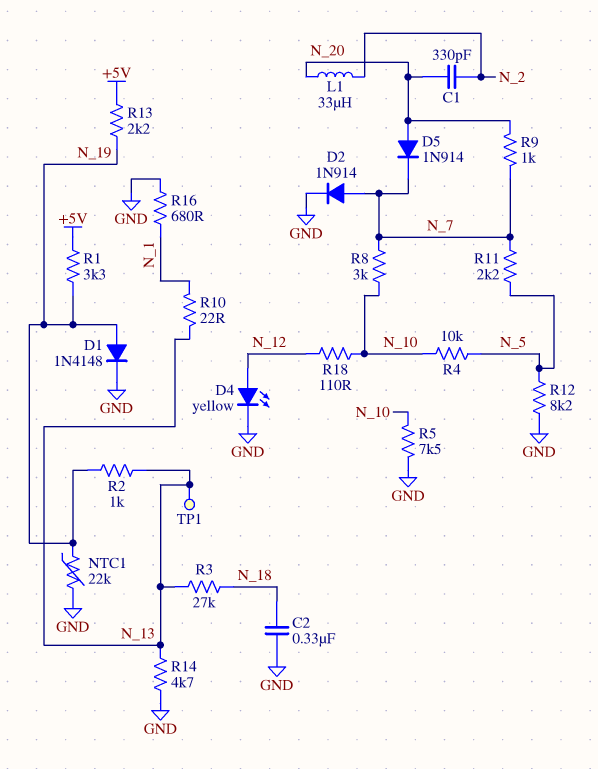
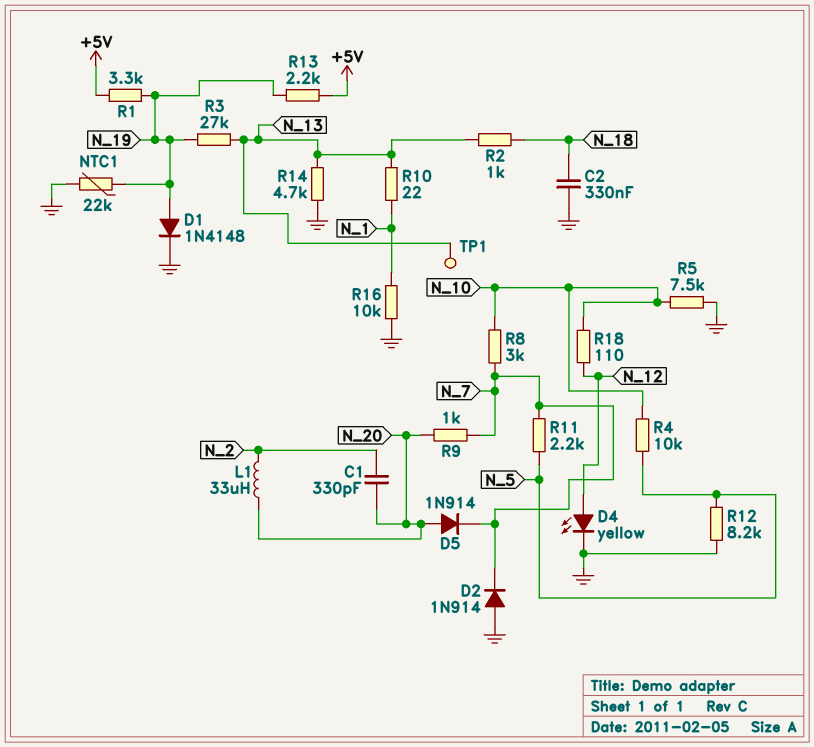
D2: diode 1N914 (A N_7, K GND) -> diode 1N914 (A GND, K N_7)
R2: 1k (N_13, N_19) -> 1k (N_13, N_18)
R3: 27k (N_13, N_18) -> 27k (N_13, N_19)
R16: 680 (GND, N_1) -> 10k (GND, N_1)

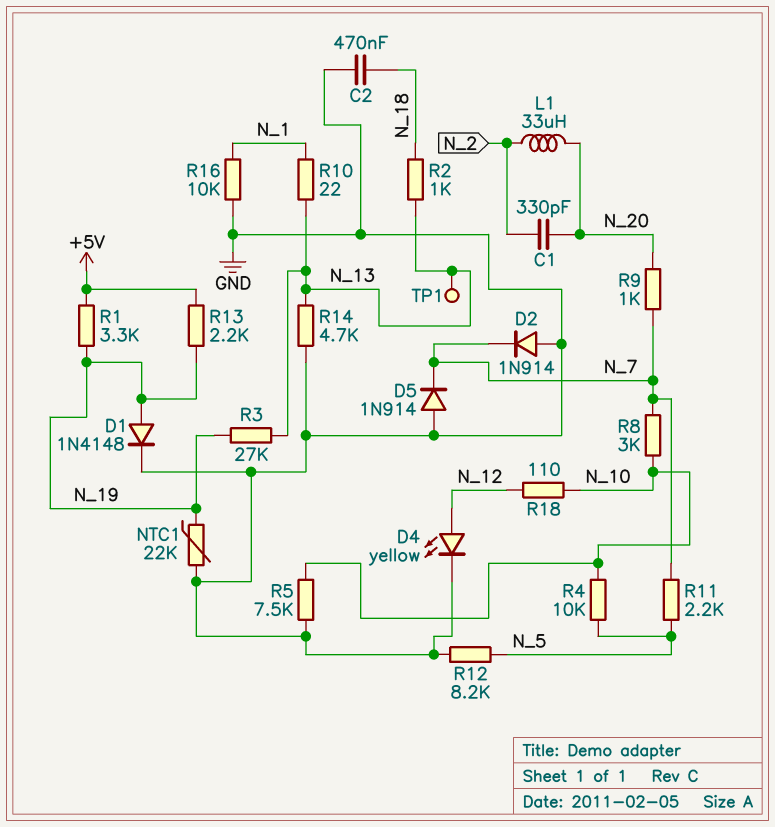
C2: 330nF (GND, N_18) -> 470nF (GND, N_18)
D5: diode 1N914 (A N_20, K N_7) -> diode 1N914 (A GND, K N_7)

